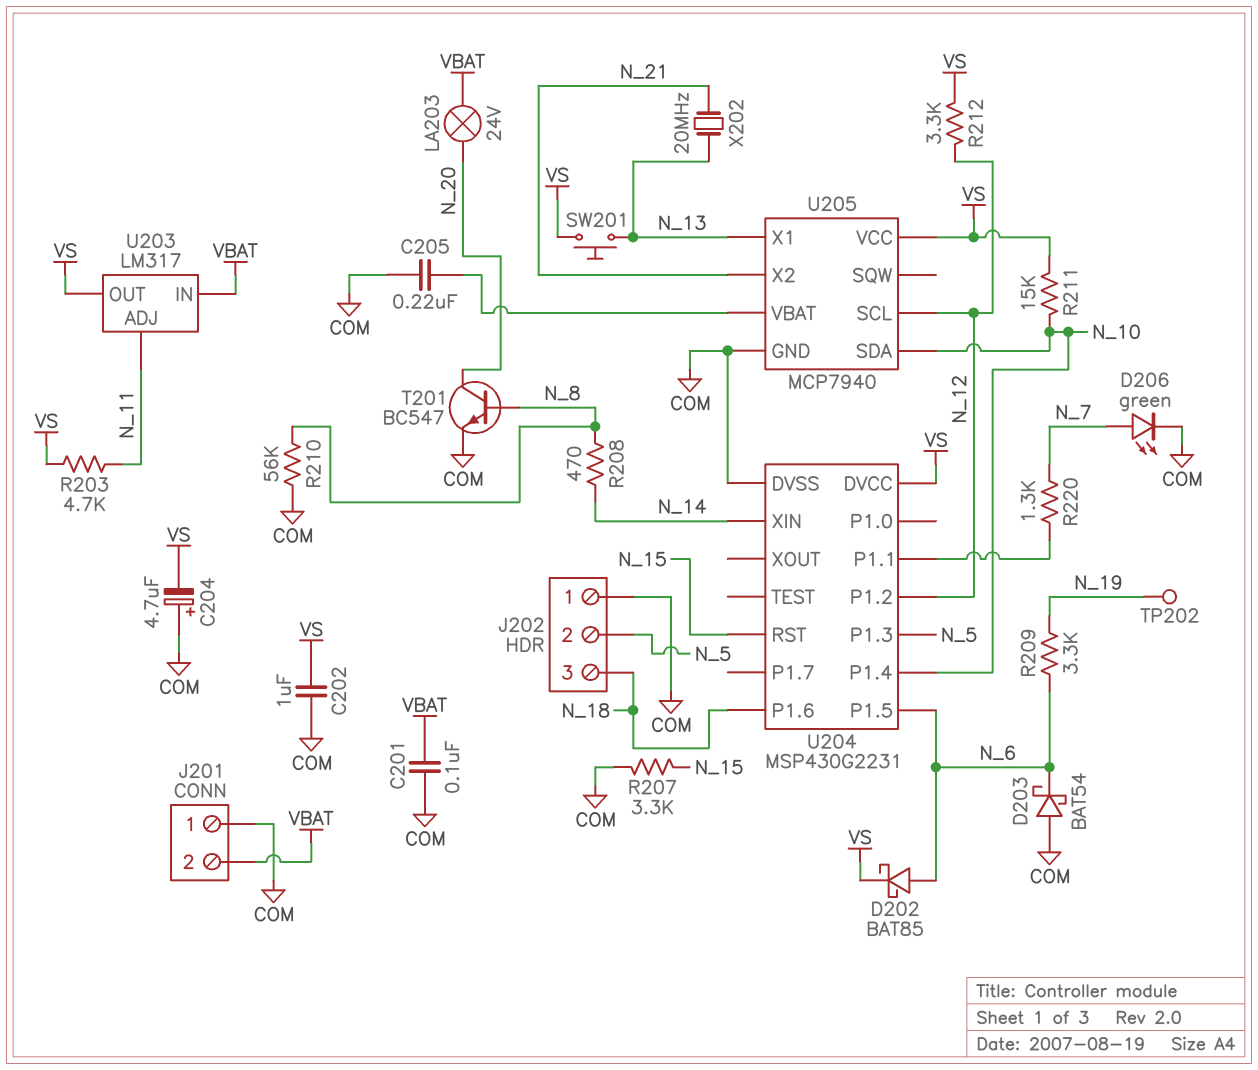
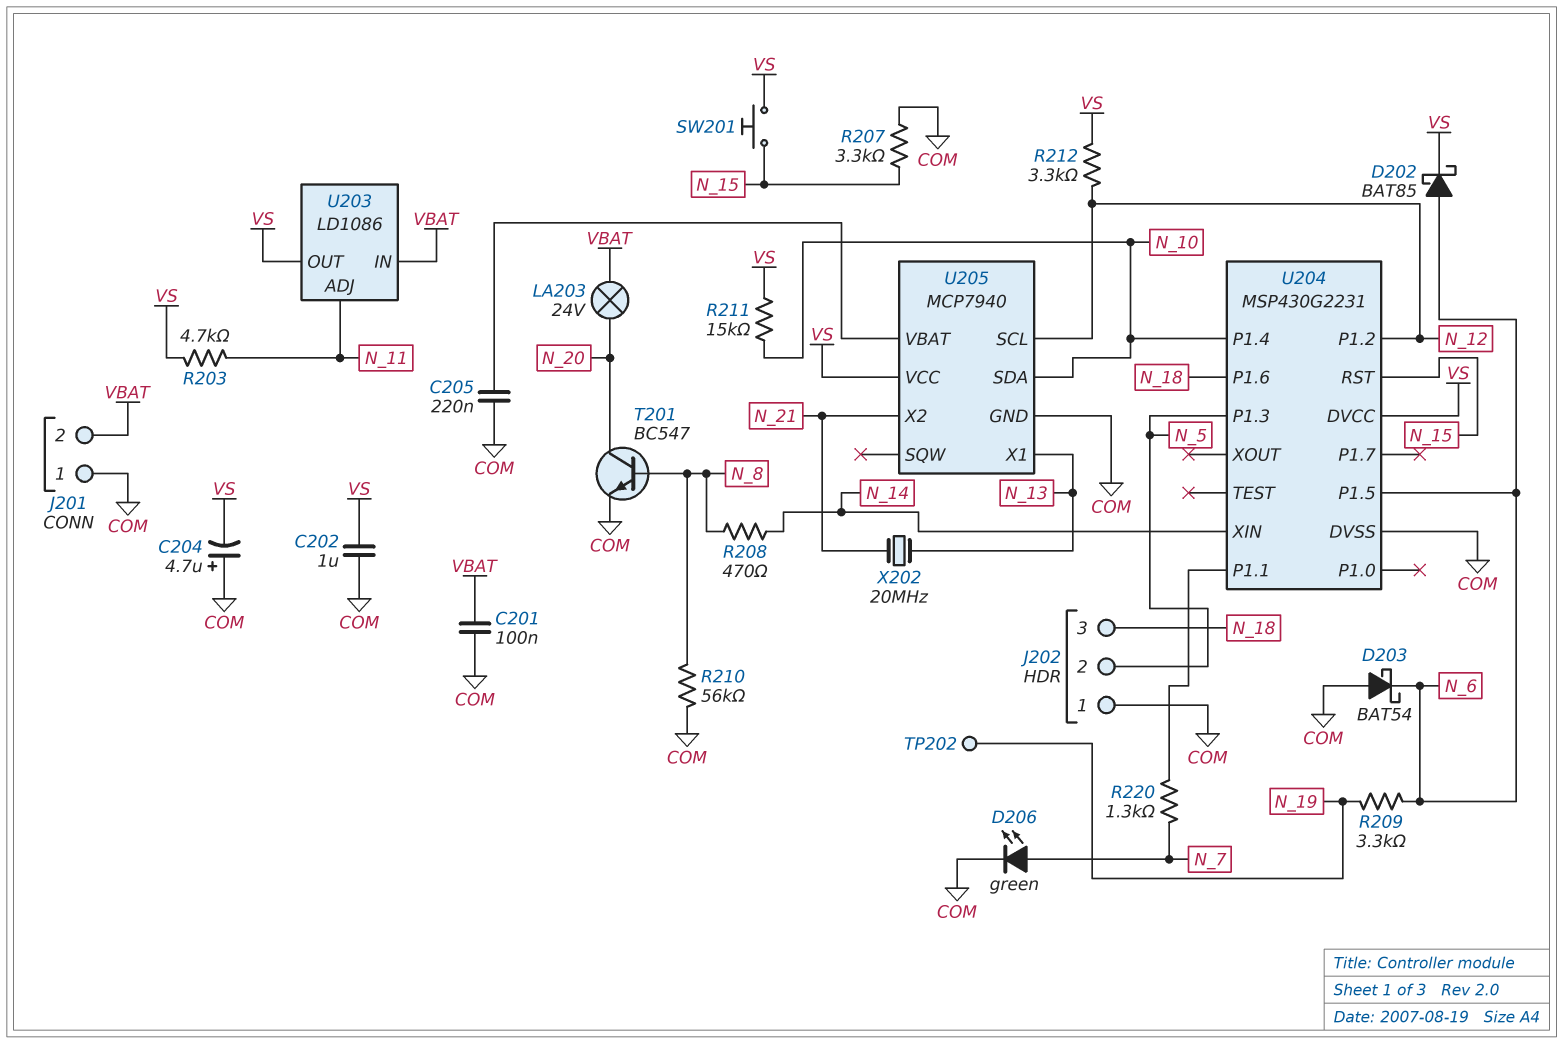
SW201: button (N_13, VS) -> button (N_15, VS)
U203: LM317 -> LD1086

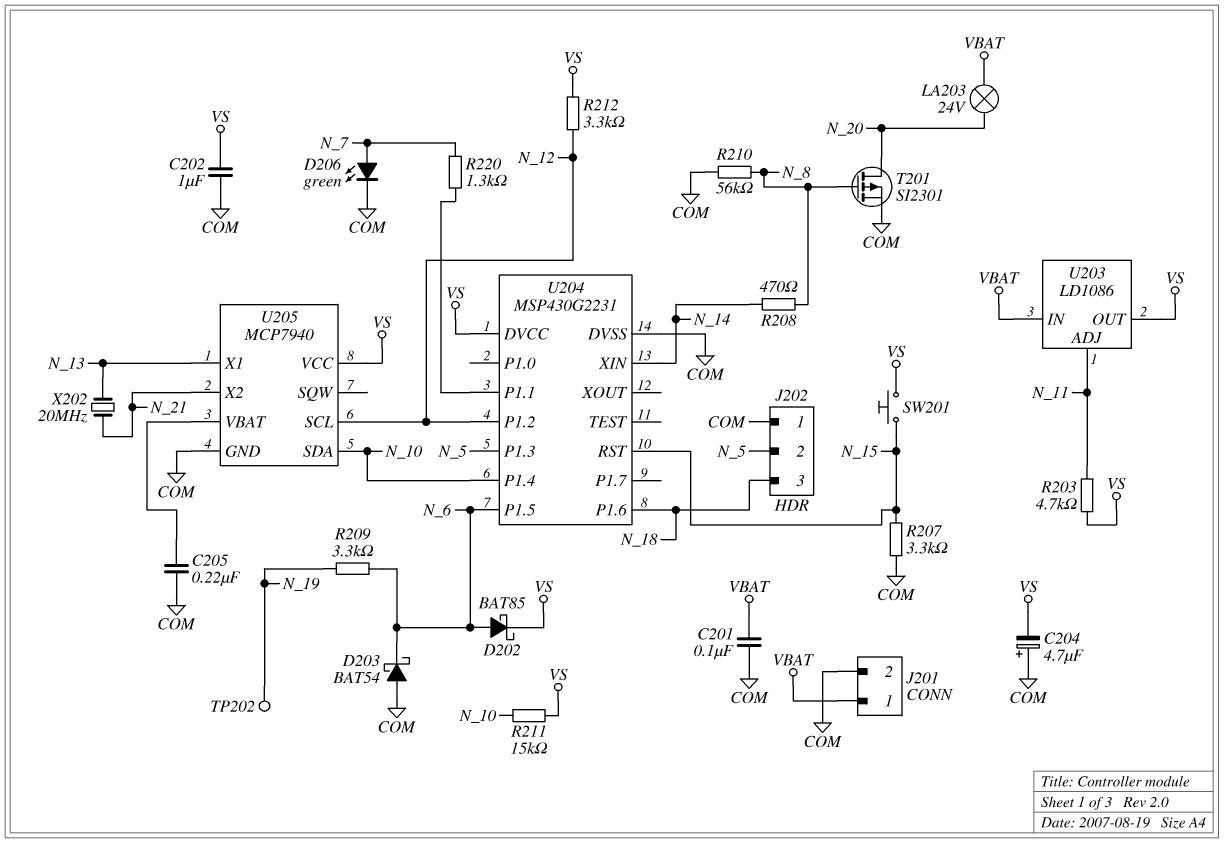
J201 pin 1: COM -> VBAT
J201 pin 2: VBAT -> COM
T201: NPN BC547 (B N_8, C N_20, E COM) -> PMOS SI2301 (G N_8, D N_20, S COM)

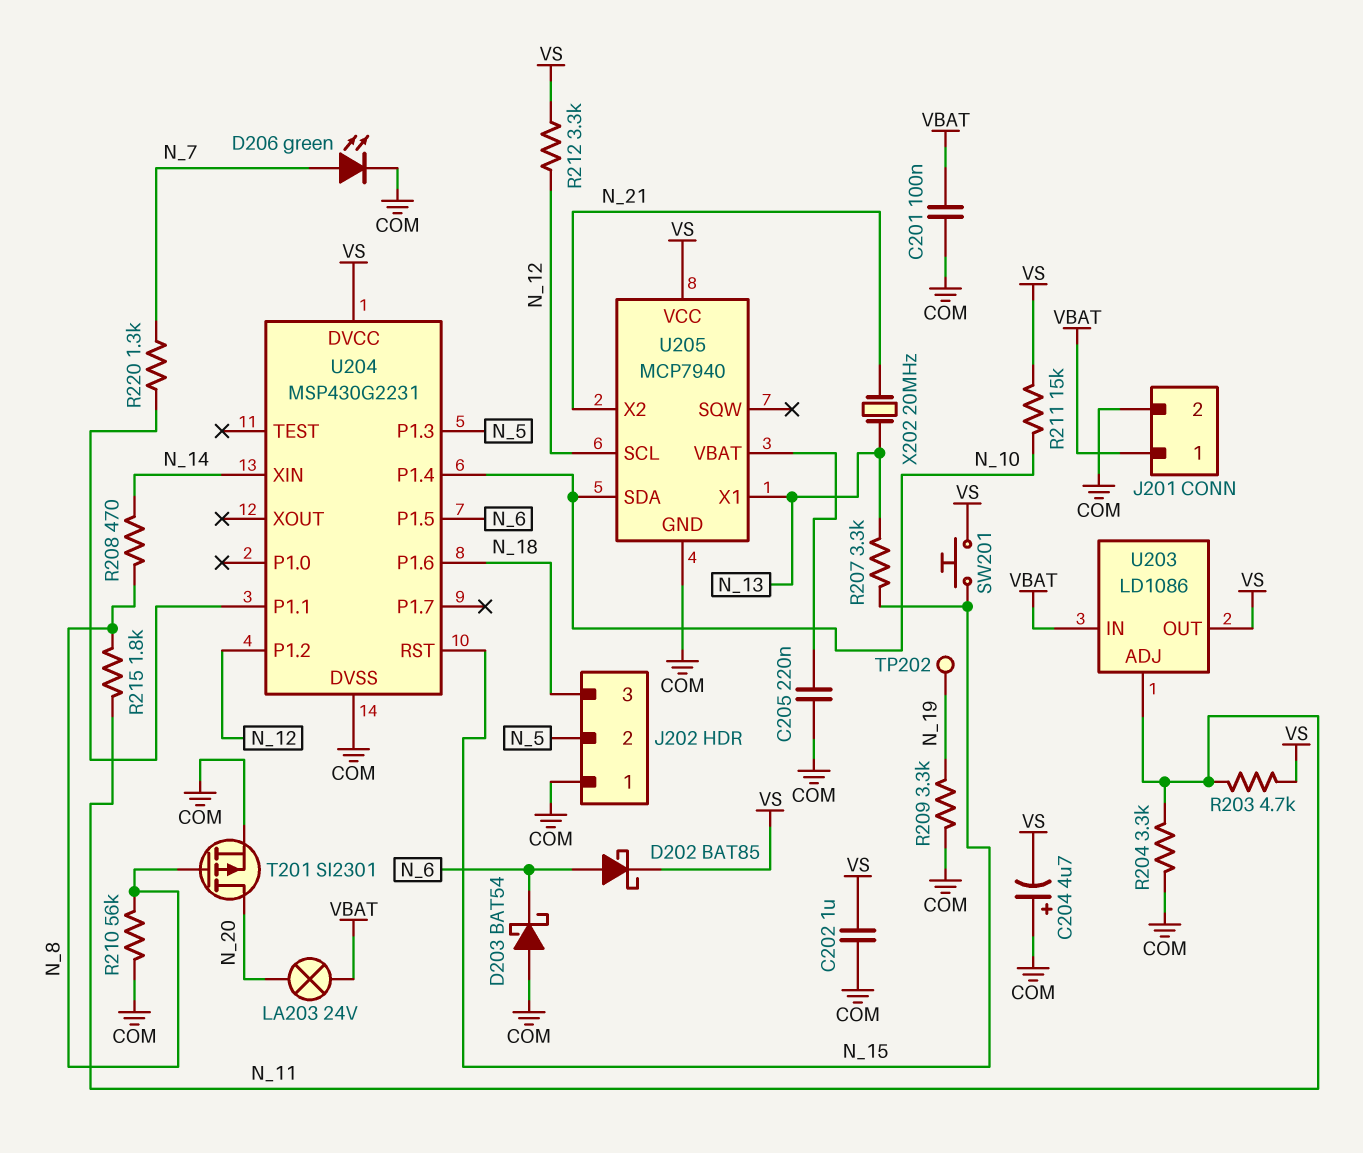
R204: none -> 3.3k (COM, N_11)
R207: 3.3k (COM, N_15) -> 3.3k (N_13, N_15)
R209: 3.3k (N_6, N_19) -> 3.3k (COM, N_19)
R215: none -> 1.8k (N_8, N_11)

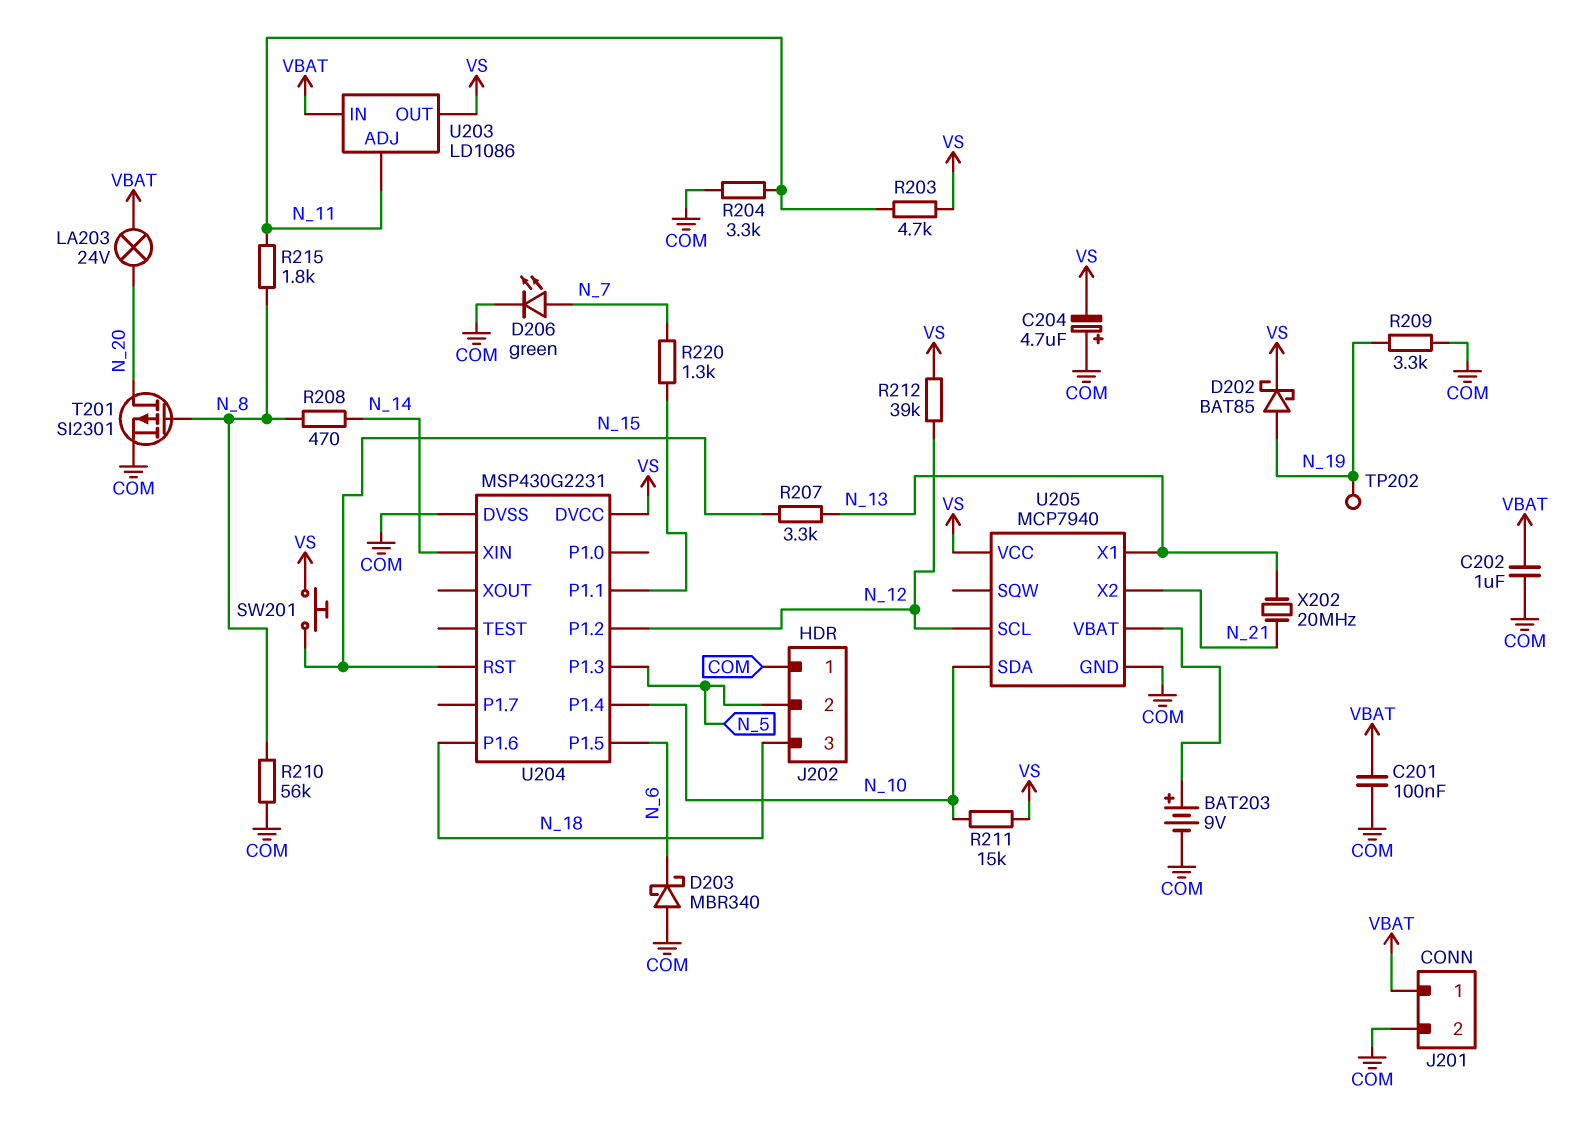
BAT203: none -> 9V (plus U205/VBAT, minus COM)
C202: 1uF (COM, VS) -> 1uF (COM, VBAT)
C205: 220nF (COM, U205/VBAT) -> none
D202: schottky BAT85 (A N_6, K VS) -> schottky BAT85 (A N_19, K VS)
D203: schottky BAT54 (A COM, K N_6) -> schottky MBR340 (A COM, K N_6)
R212: 3.3k (N_12, VS) -> 39k (N_12, VS)

